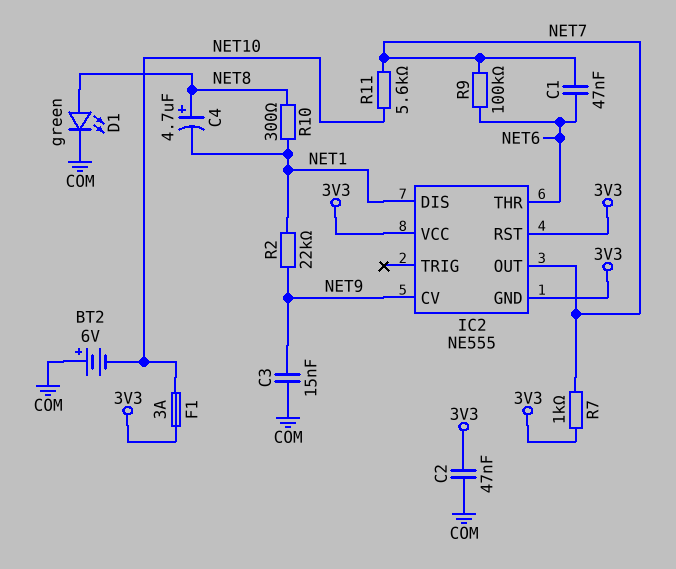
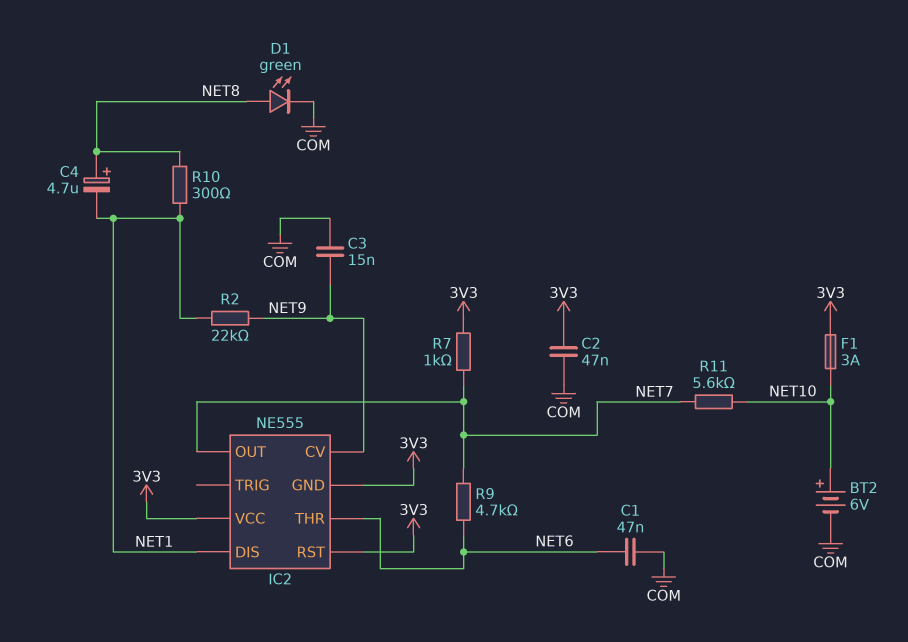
BT2: 6V (plus COM, minus NET10) -> 6V (plus NET10, minus COM)
C1: 47nF (NET6, NET7) -> 47nF (COM, NET6)
R9: 100k (NET6, NET7) -> 4.7k (NET6, NET7)

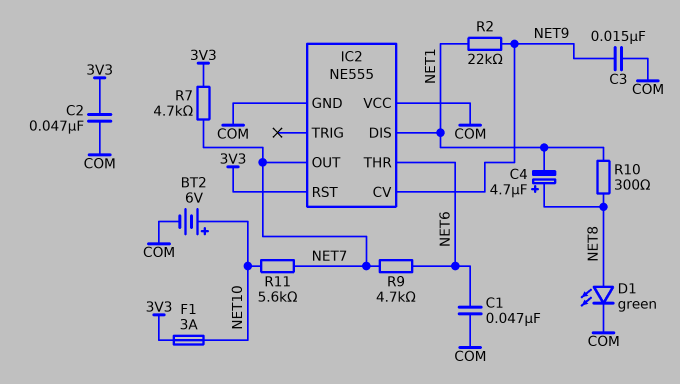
IC2 pin GND: 3V3 -> COM
IC2 pin VCC: 3V3 -> COM
R7: 1k (3V3, NET7) -> 4.7k (3V3, NET7)

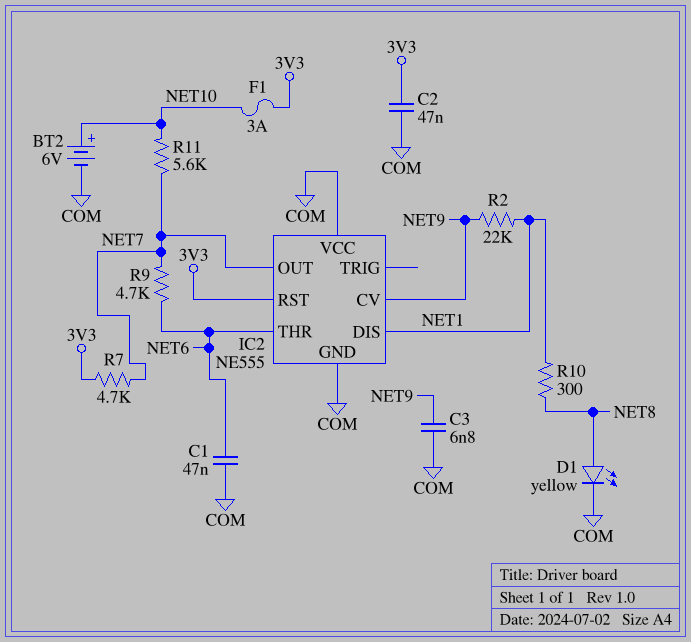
C3: 15nF (COM, NET9) -> 6.8nF (COM, NET9)
C4: 4.7uF (plus NET8, minus NET1) -> none
D1: LED green (A NET8, K COM) -> LED yellow (A NET8, K COM)

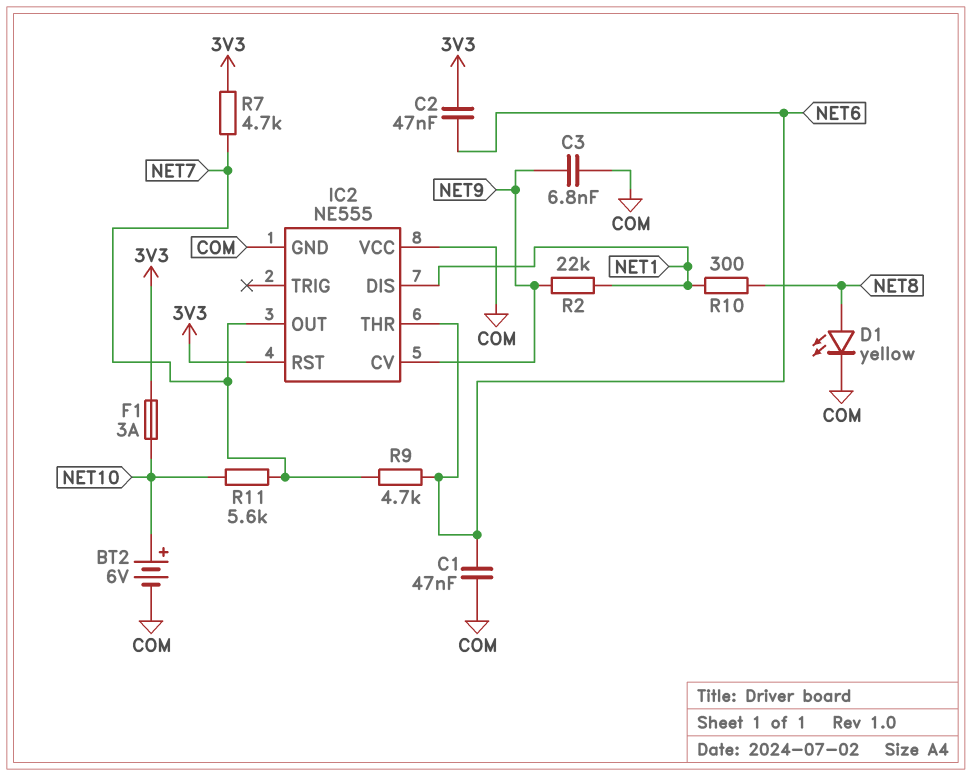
C2: 47nF (3V3, COM) -> 47nF (3V3, NET6)

